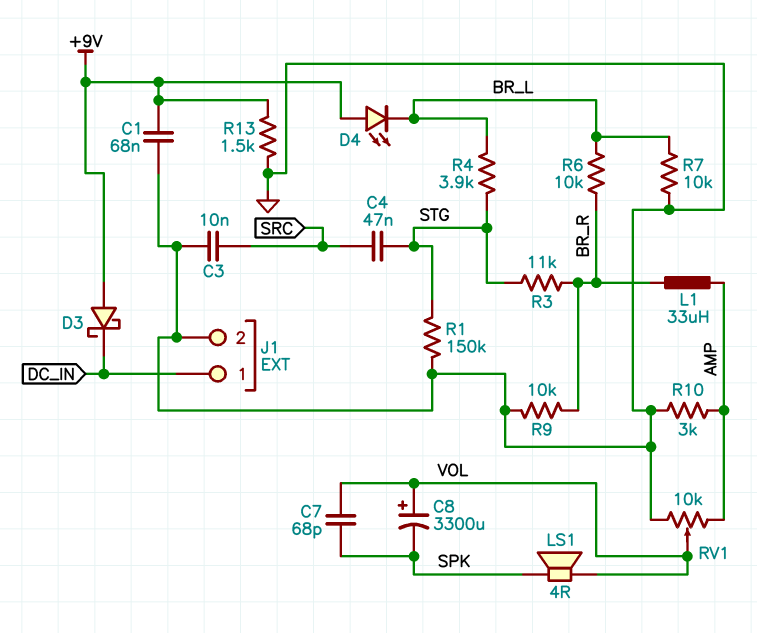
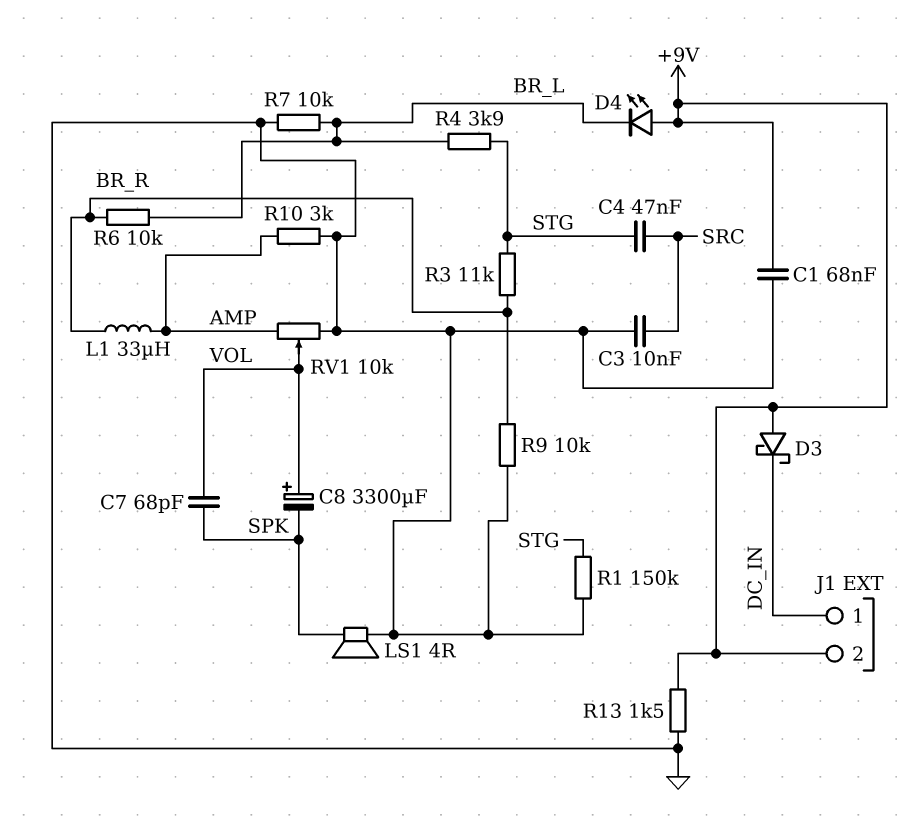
J1 pin 2: GND -> +9V
LS1: speaker 4R (SPK, VOL) -> speaker 4R (GND, SPK)

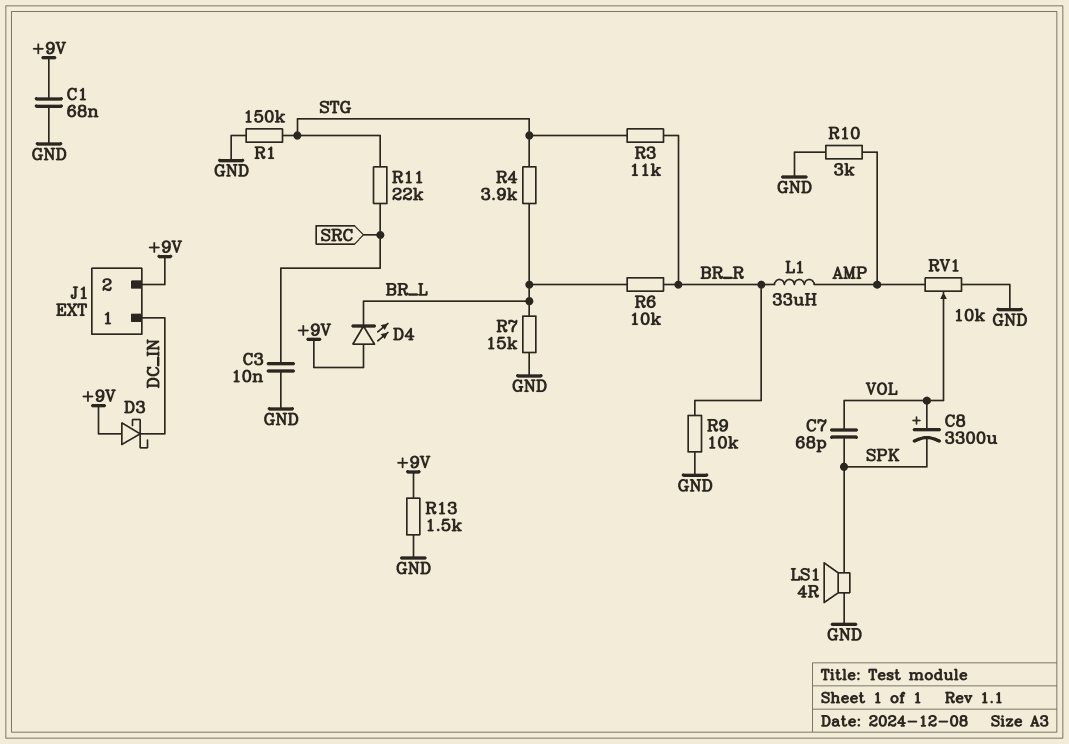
C4: 47nF (SRC, STG) -> none
R7: 10k (BR_L, GND) -> 15k (BR_L, GND)
R11: none -> 22k (SRC, STG)

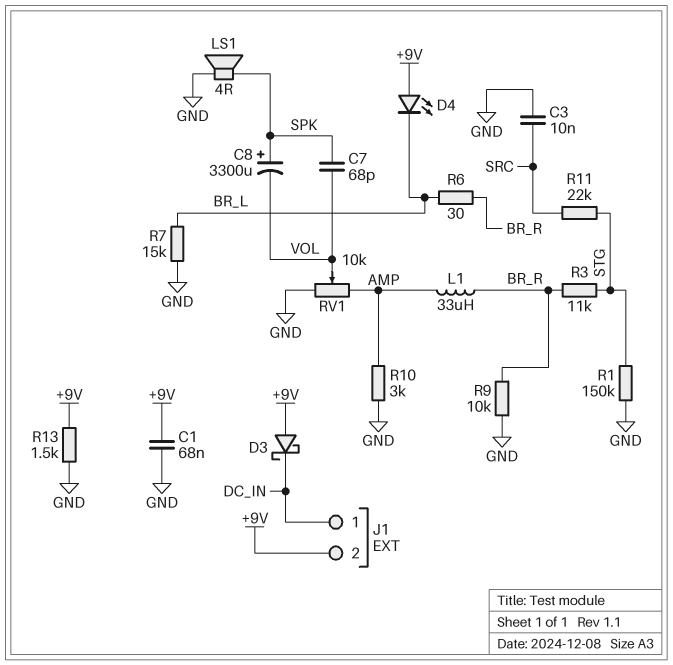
C8: 3300uF (plus VOL, minus SPK) -> 3300uF (plus SPK, minus VOL)
R4: 3.9k (BR_L, STG) -> none
R6: 10k (BR_L, BR_R) -> 30 (BR_L, BR_R)

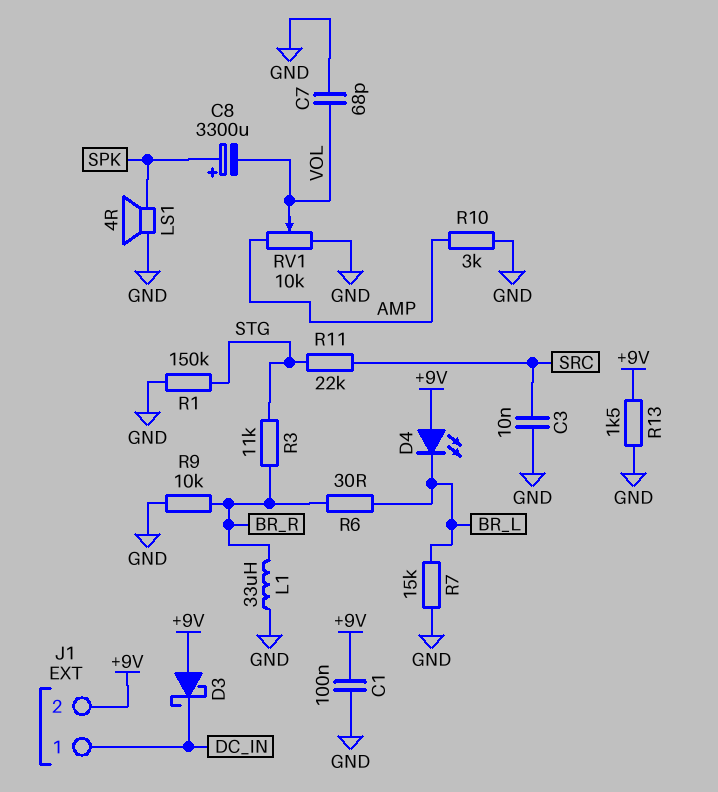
C1: 68nF (+9V, GND) -> 100nF (+9V, GND)
C7: 68pF (SPK, VOL) -> 68pF (GND, VOL)
L1: 33uH (AMP, BR_R) -> 33uH (BR_R, GND)

